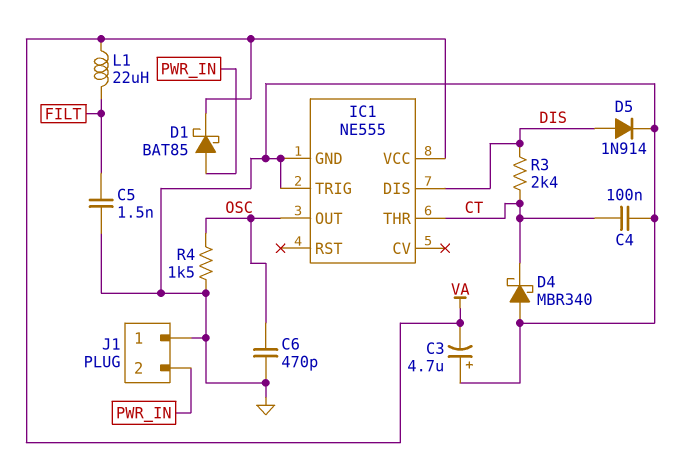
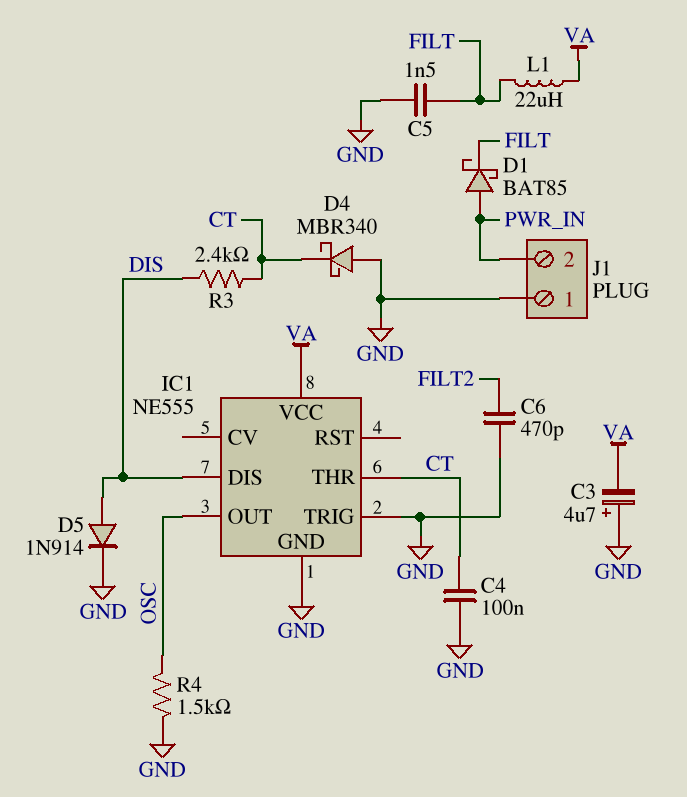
C6: 470pF (GND, OSC) -> 470pF (FILT2, GND)
D1: schottky BAT85 (A PWR_IN, K VA) -> schottky BAT85 (A PWR_IN, K FILT)

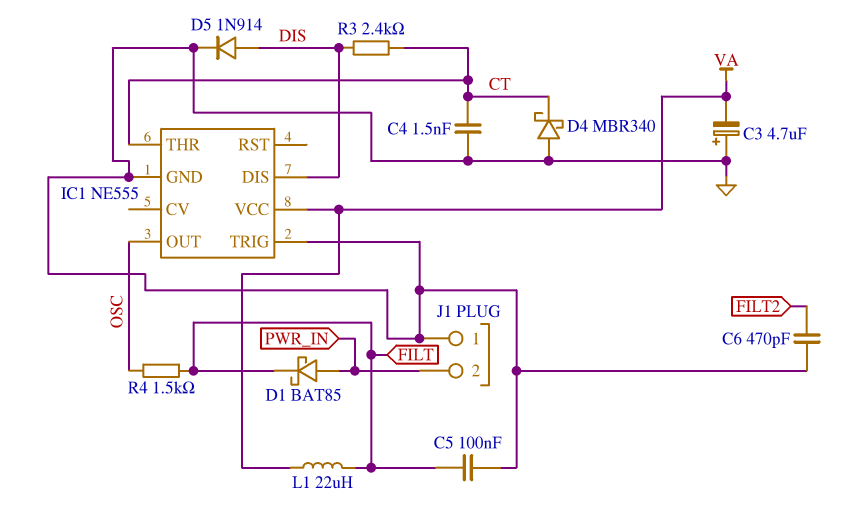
C4: 100nF (CT, GND) -> 1.5nF (CT, GND)
C5: 1.5nF (FILT, GND) -> 100nF (FILT, GND)
R4: 1.5k (GND, OSC) -> 1.5k (FILT, OSC)

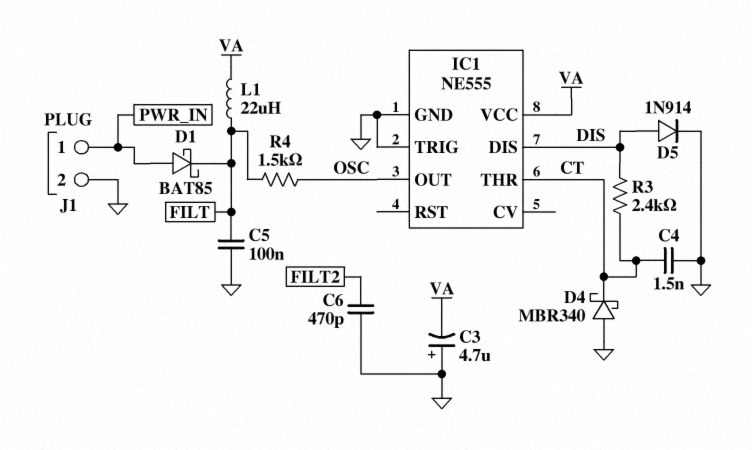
J1 pin 1: GND -> PWR_IN
J1 pin 2: PWR_IN -> GND

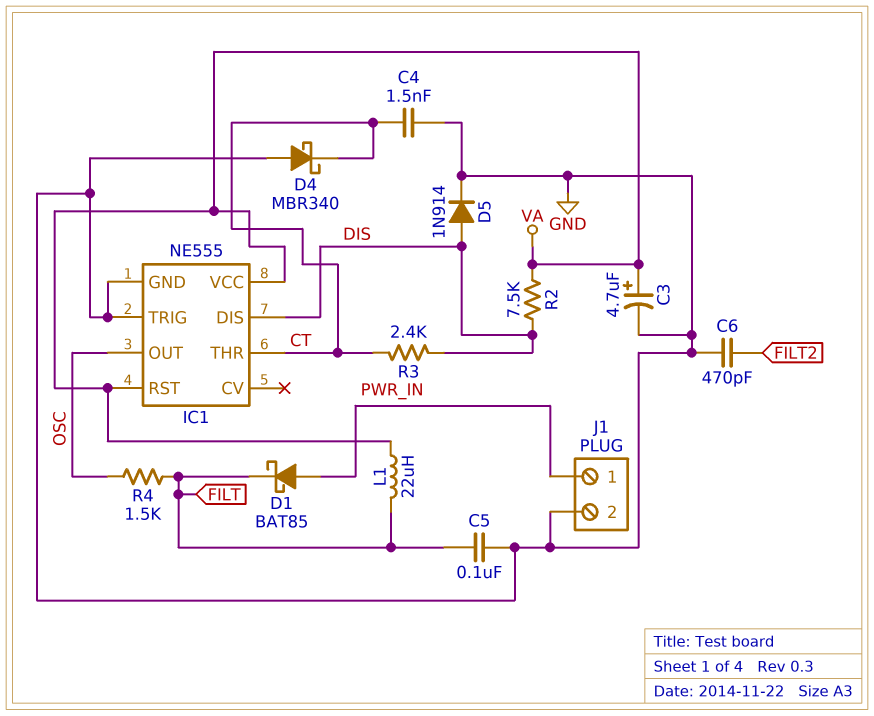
C3: 4.7uF (plus GND, minus VA) -> 4.7uF (plus VA, minus GND)
IC1 pin RST: none -> VA
R2: none -> 7.5k (DIS, VA)

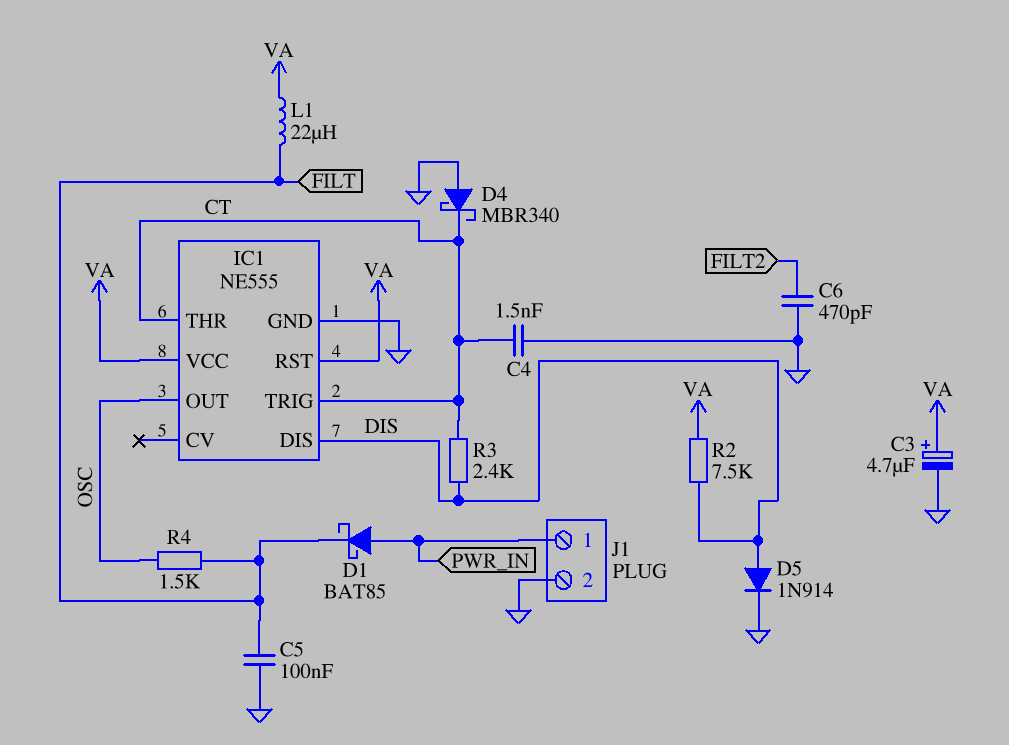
IC1 pin TRIG: GND -> CT

